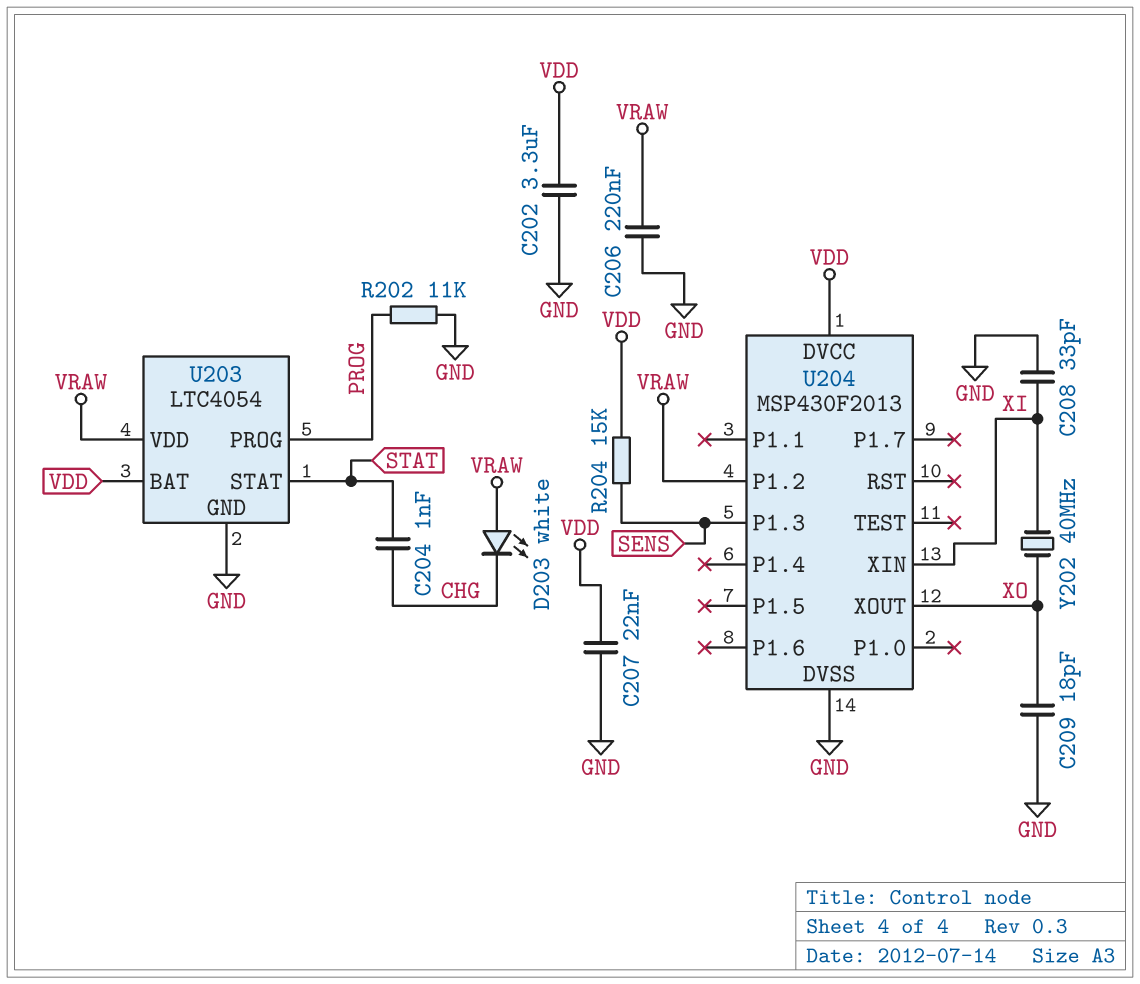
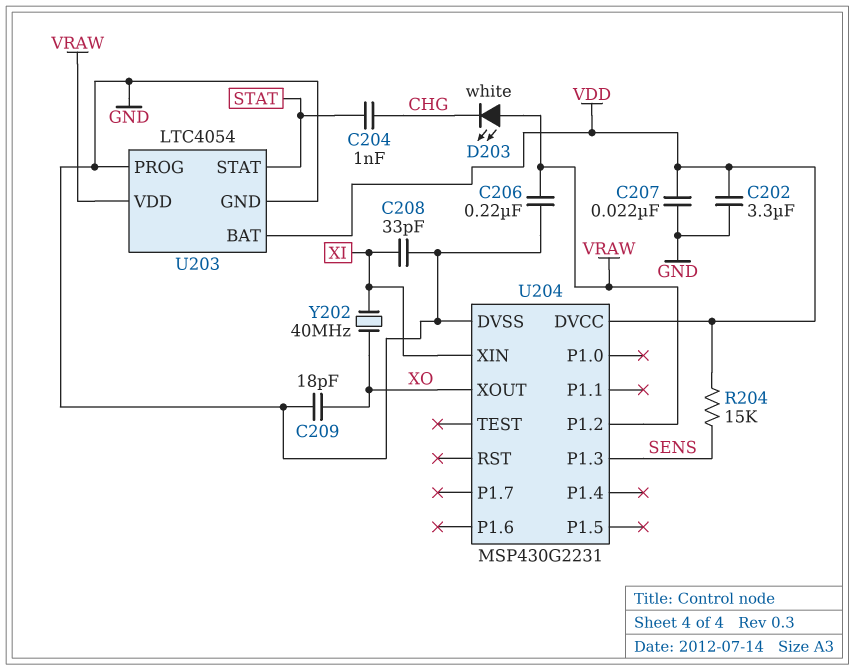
R202: 11k (GND, PROG) -> none
U203 pin PROG: PROG -> GND
U204: MSP430F2013 -> MSP430G2231

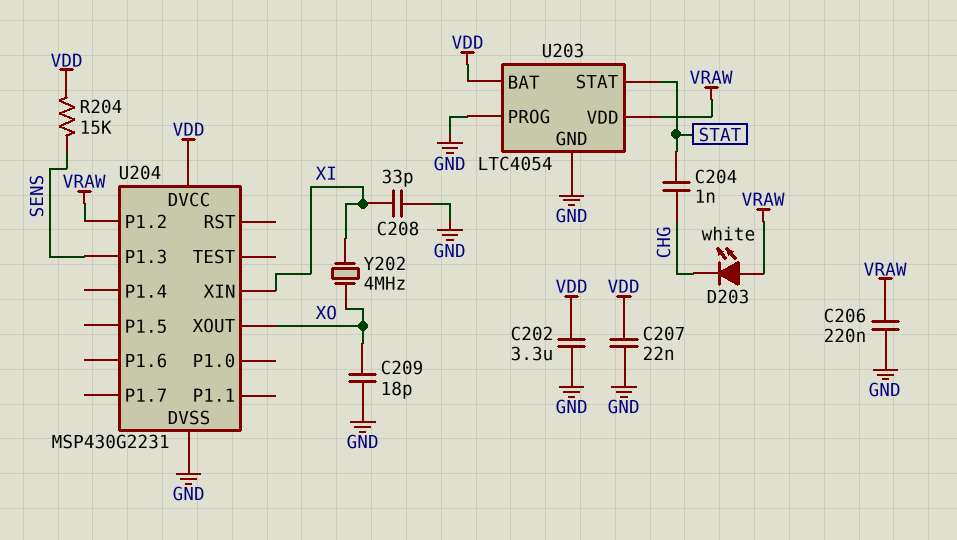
Y202: 40MHz (XI, XO) -> 4MHz (XI, XO)

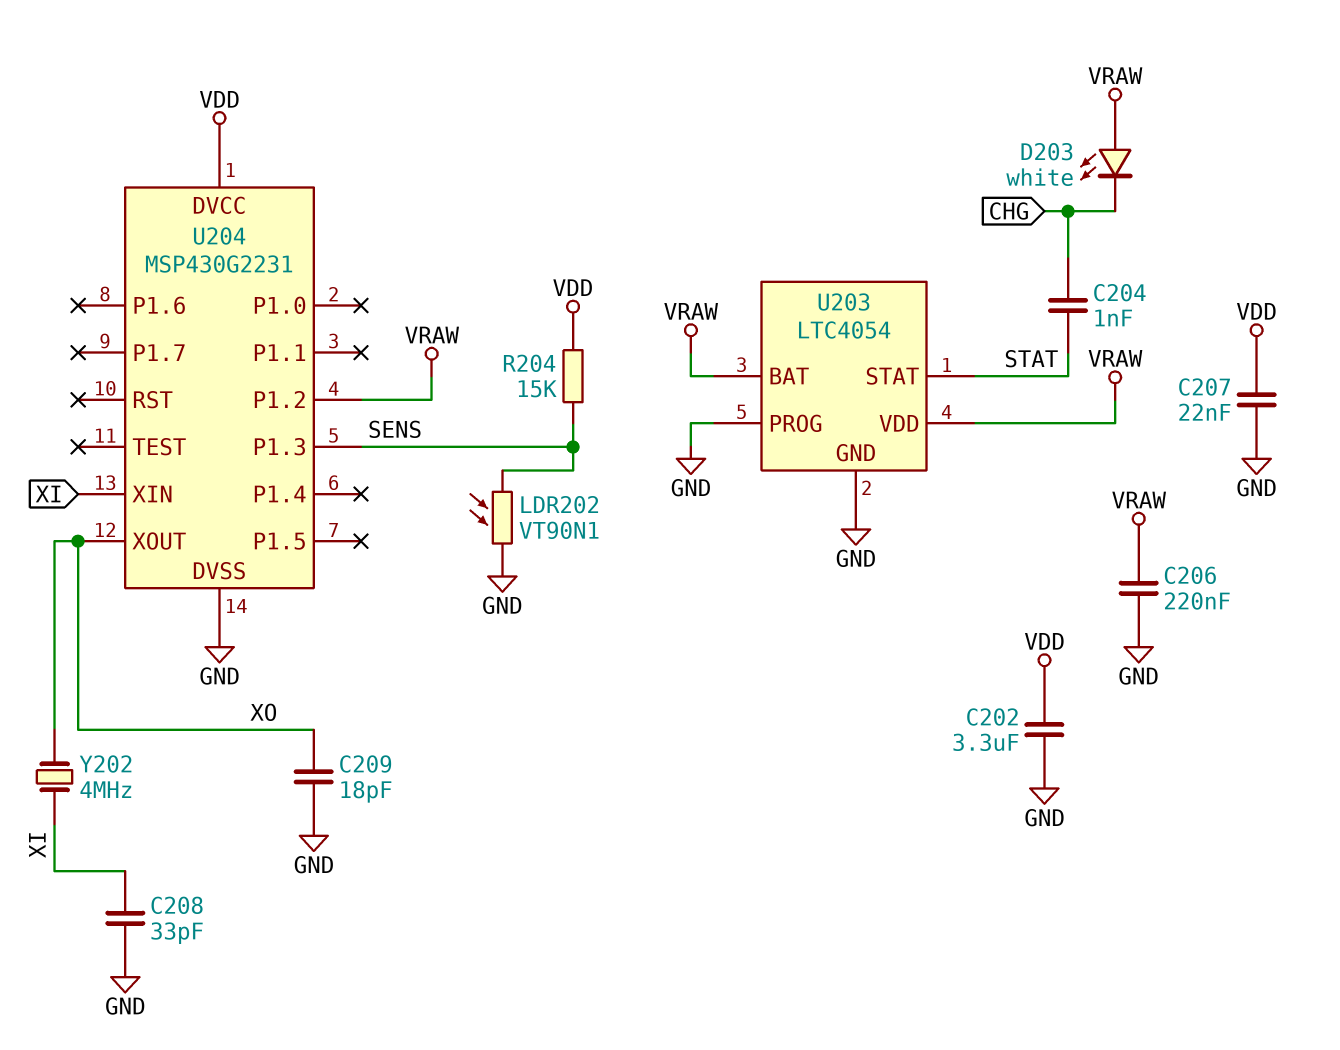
LDR202: none -> VT90N1 (GND, SENS)
U203 pin BAT: VDD -> VRAW

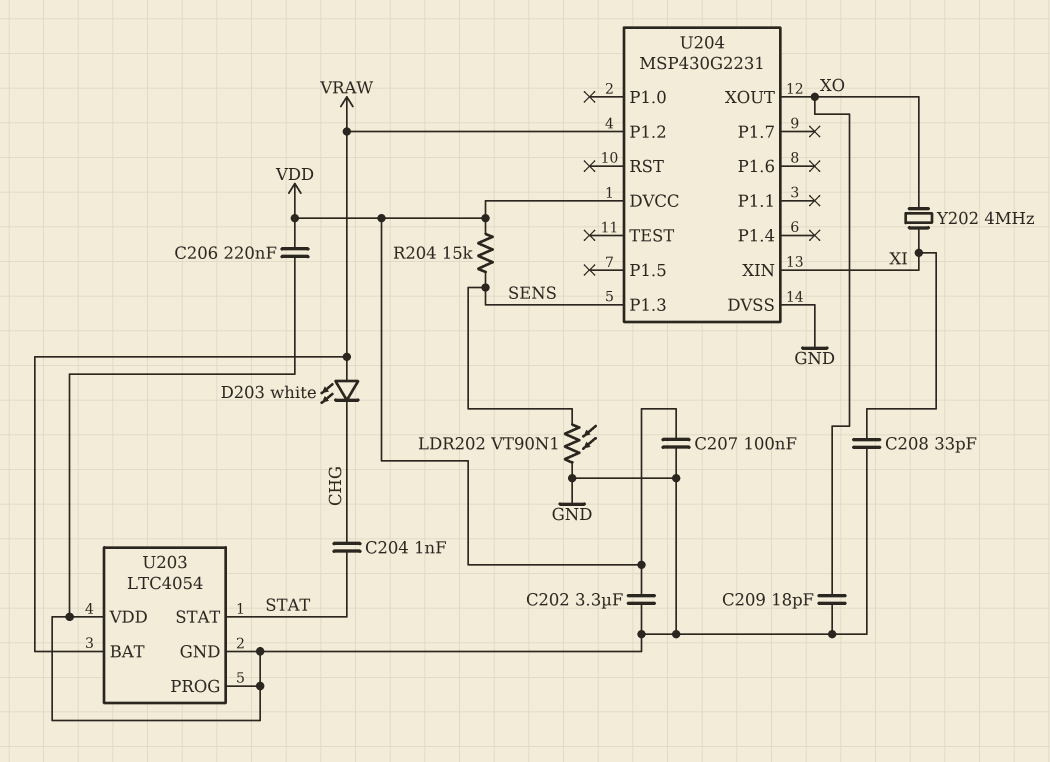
C206: 220nF (GND, VRAW) -> 220nF (GND, VDD)
C207: 22nF (GND, VDD) -> 100nF (GND, VDD)
U203 pin VDD: VRAW -> GND

